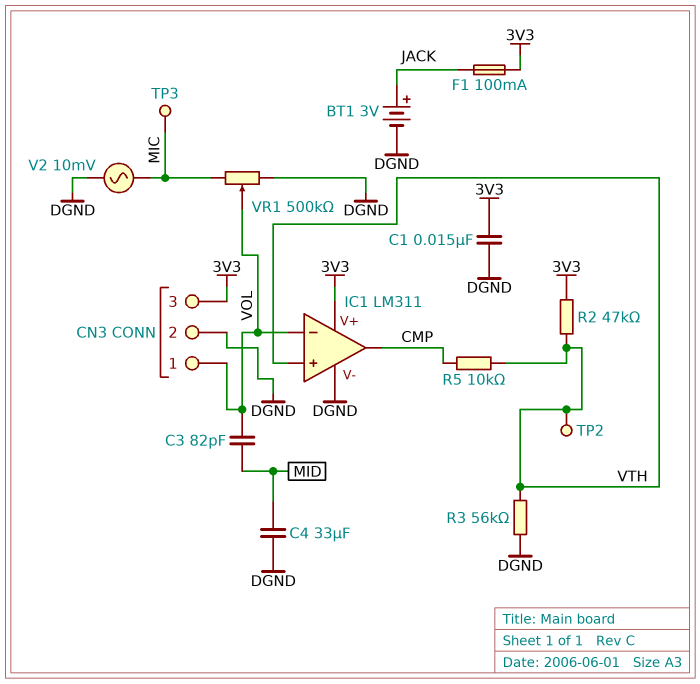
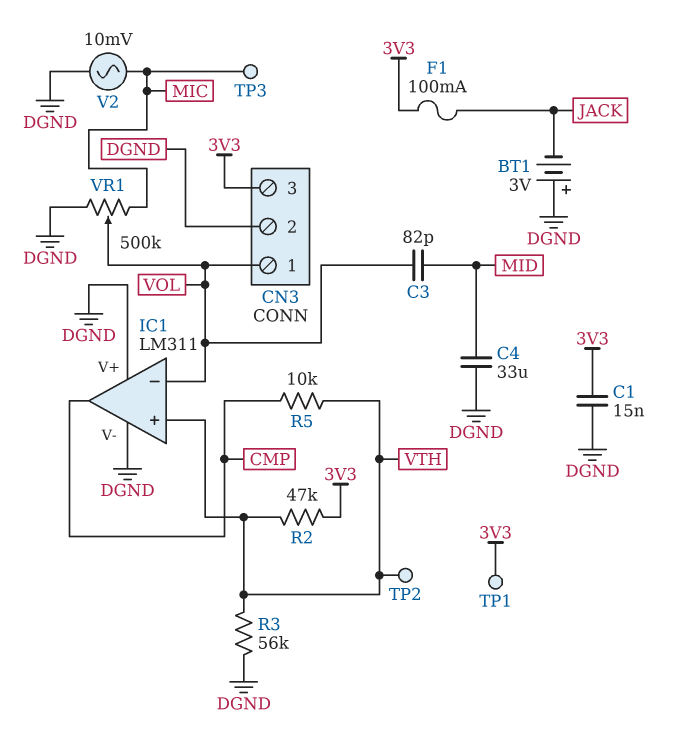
BT1: 3V (plus JACK, minus DGND) -> 3V (plus DGND, minus JACK)
IC1 pin V+: 3V3 -> DGND
TP1: none -> test point (3V3)

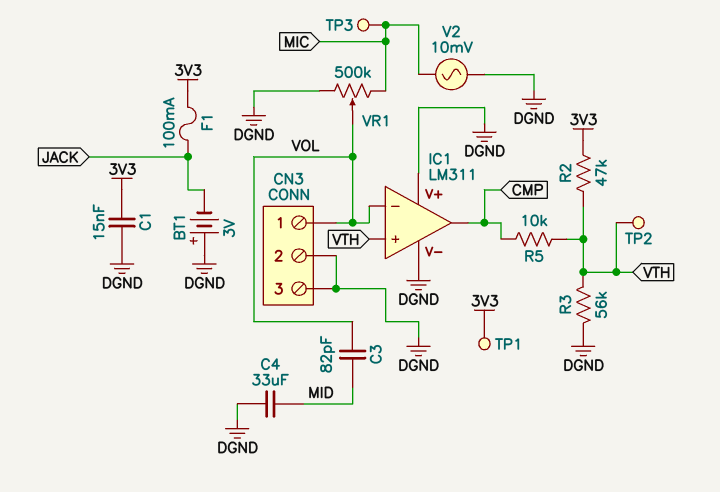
CN3 pin 3: 3V3 -> DGND

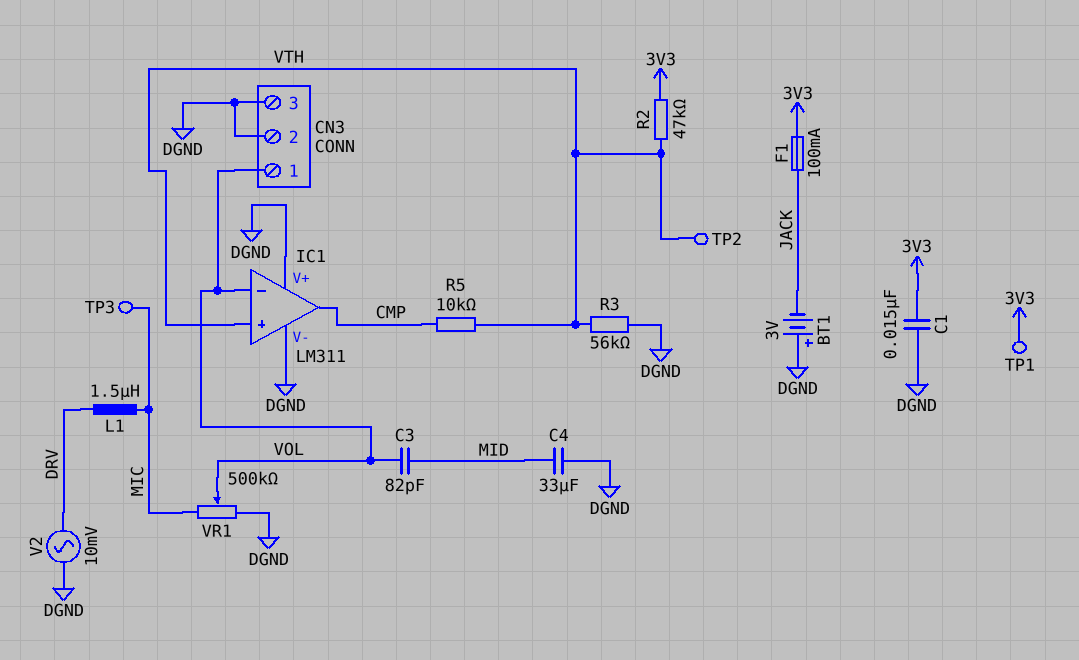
L1: none -> 1.5uH (DRV, MIC)
V2: AC 10mV (DGND, MIC) -> AC 10mV (DGND, DRV)

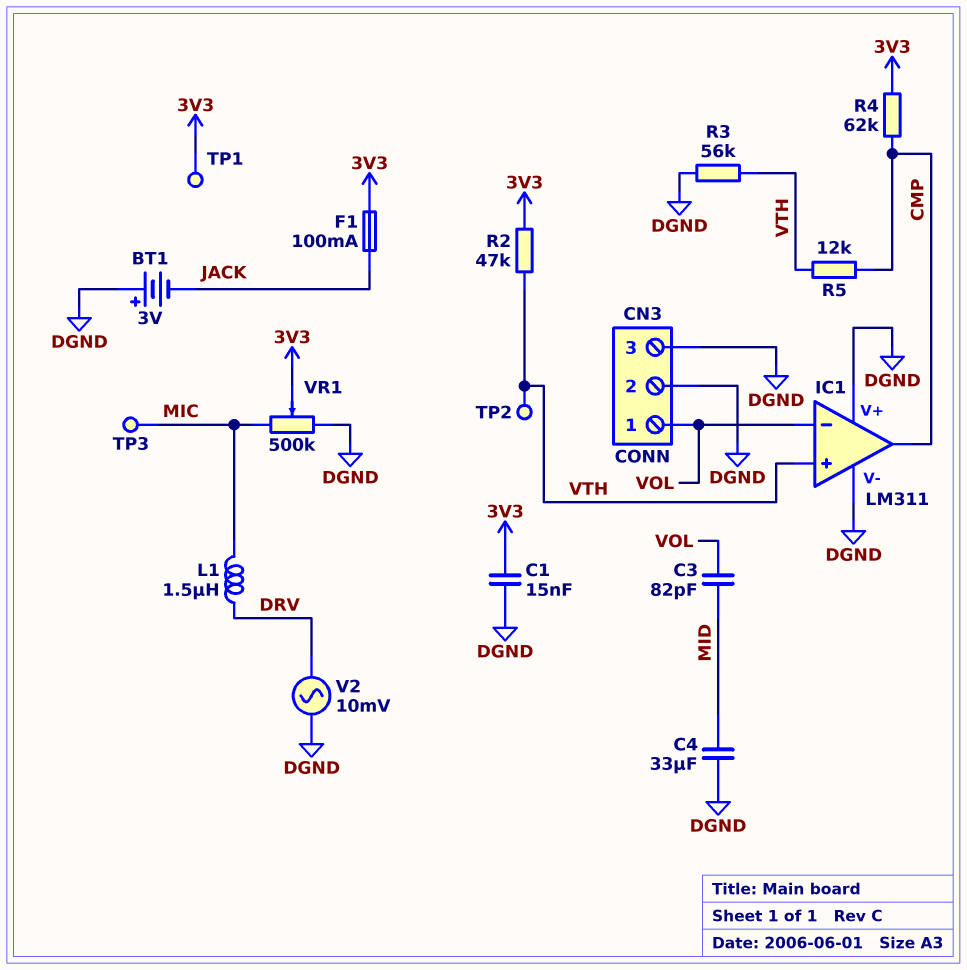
R4: none -> 62k (3V3, CMP)
R5: 10k (CMP, VTH) -> 12k (CMP, VTH)
VR1: 500k (DGND, MIC, wiper VOL) -> 500k (DGND, MIC, wiper 3V3)

